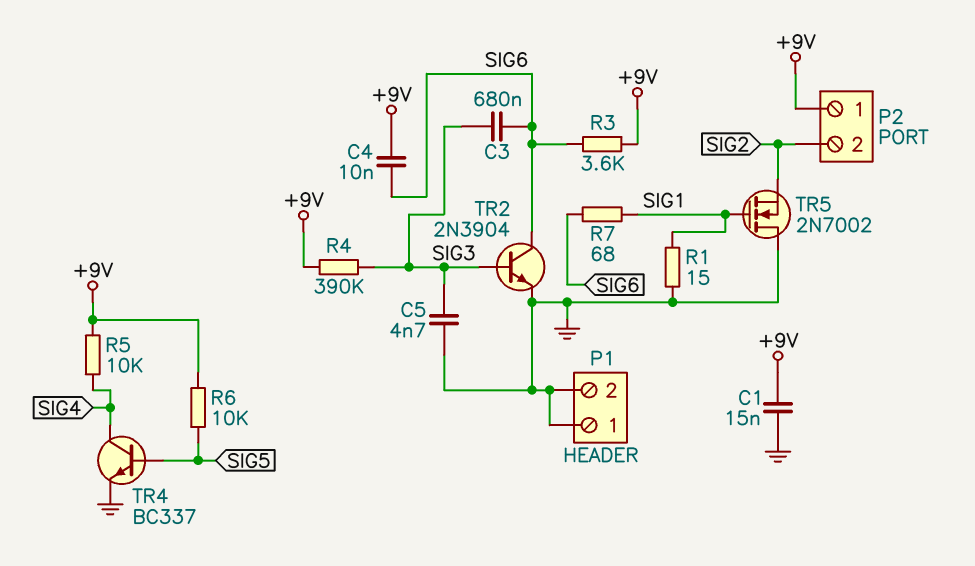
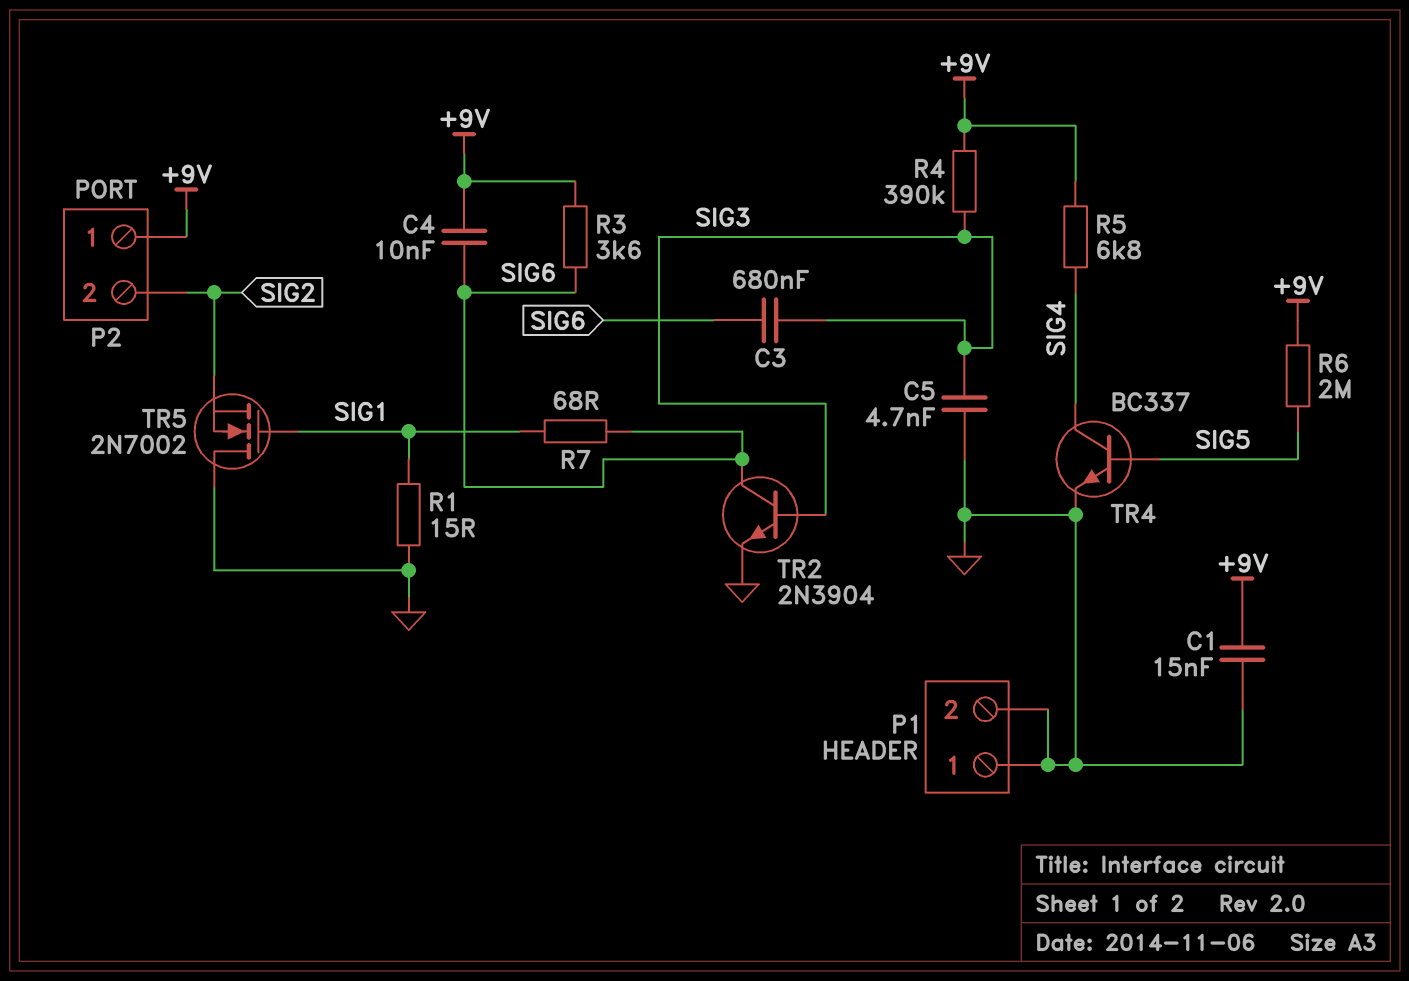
R5: 10k (+9V, SIG4) -> 6.8k (+9V, SIG4)
R6: 10k (+9V, SIG5) -> 2M (+9V, SIG5)

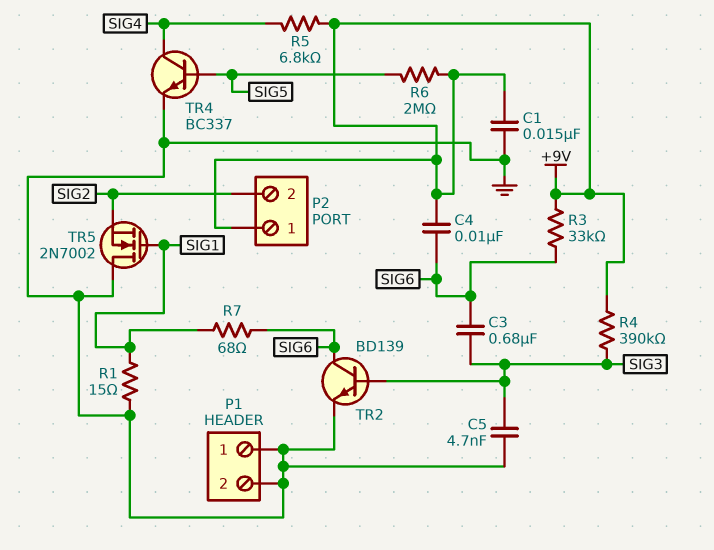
R3: 3.6k (+9V, SIG6) -> 33k (+9V, SIG6)
TR2: NPN 2N3904 (B SIG3, C SIG6, E GND) -> NPN BD139 (B SIG3, C SIG6, E GND)

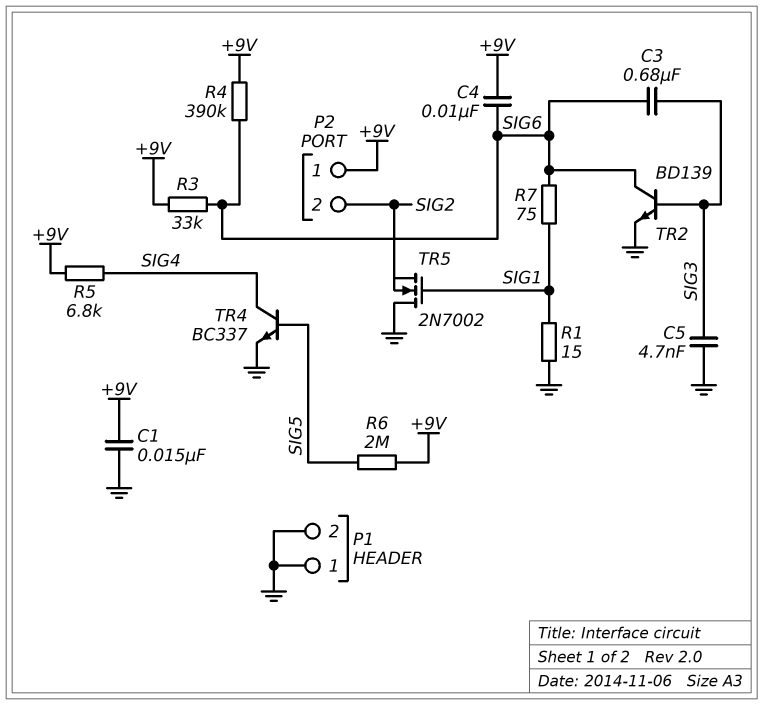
R4: 390k (+9V, SIG3) -> 390k (+9V, SIG6)
R7: 68 (SIG1, SIG6) -> 75 (SIG1, SIG6)

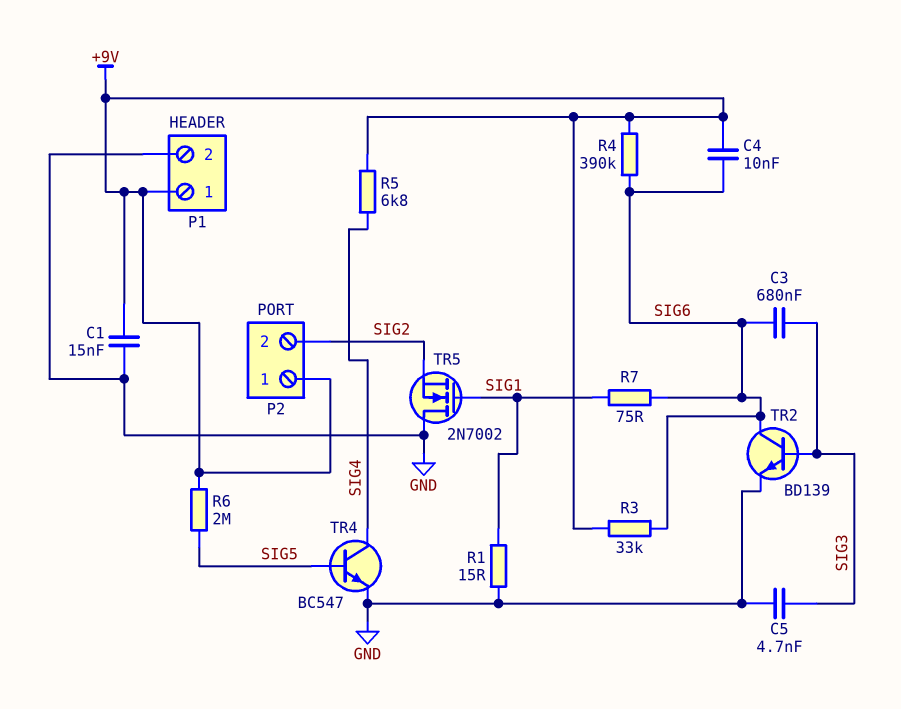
P1 pin 1: GND -> +9V
TR4: NPN BC337 (B SIG5, C SIG4, E GND) -> NPN BC547 (B SIG5, C SIG4, E GND)

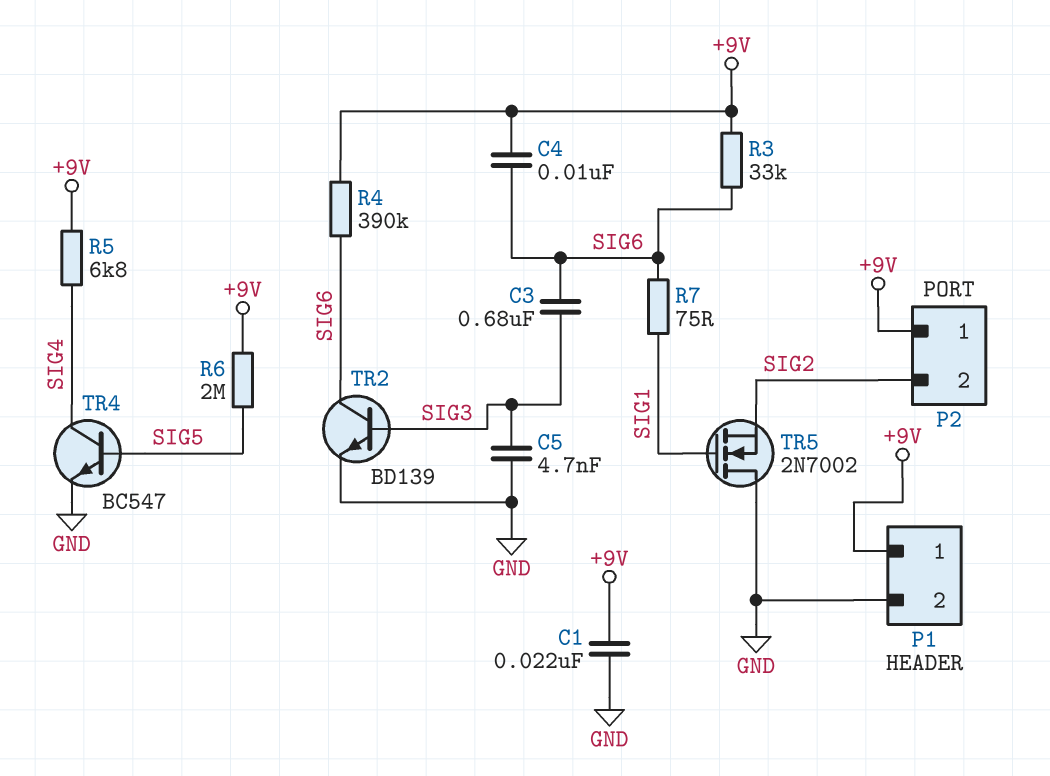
C1: 15nF (+9V, GND) -> 22nF (+9V, GND)
R1: 15 (GND, SIG1) -> none

